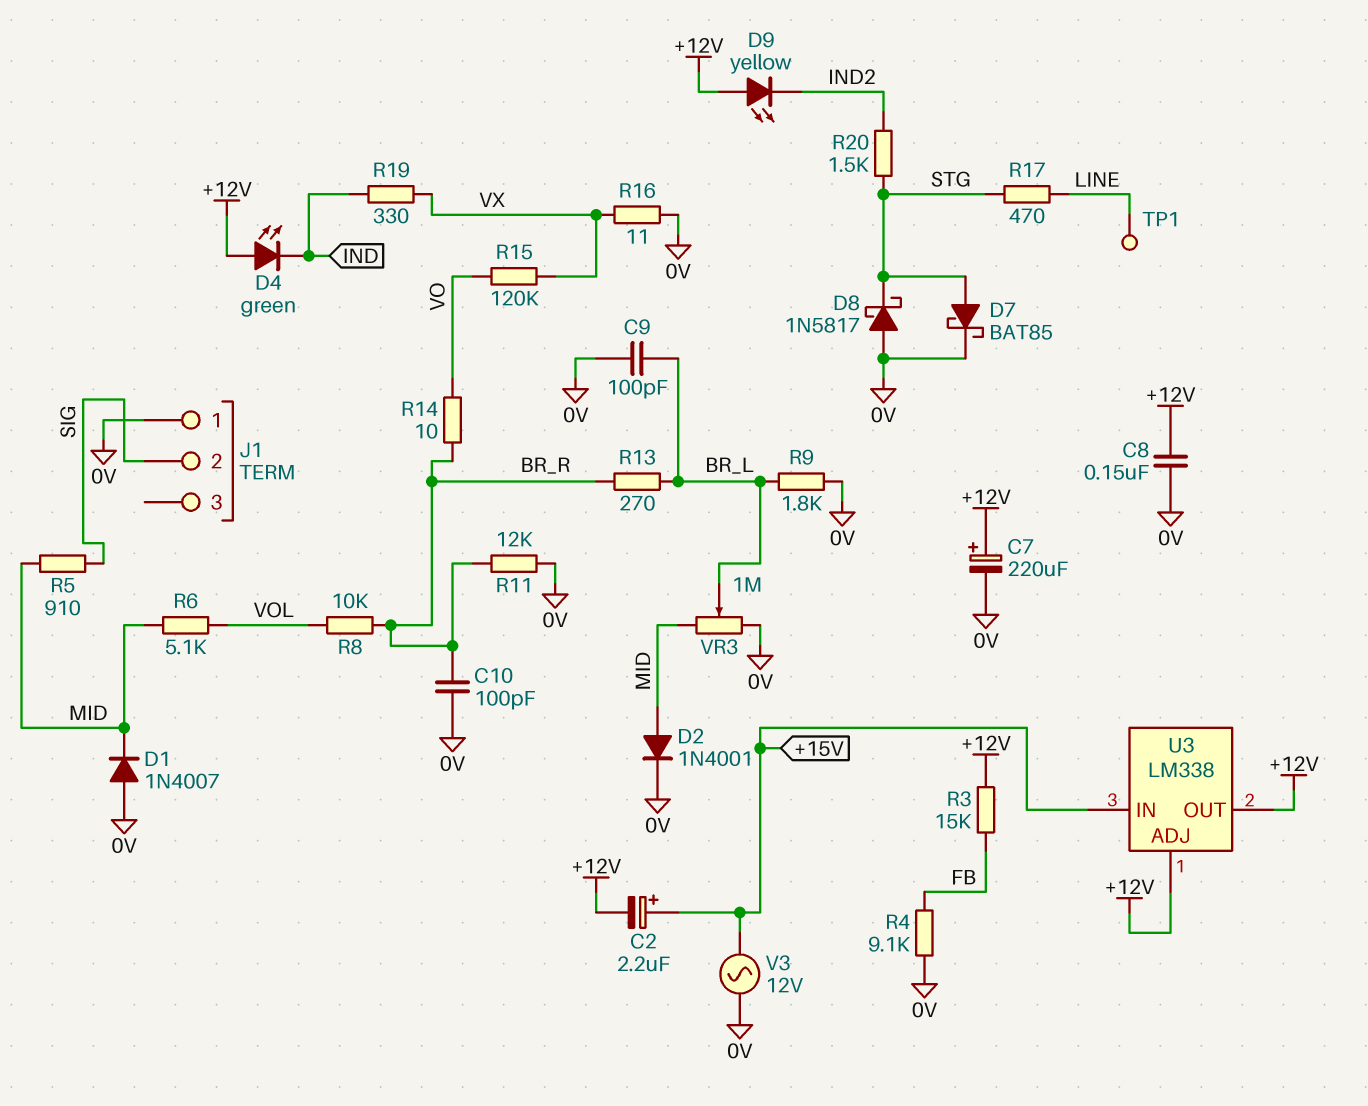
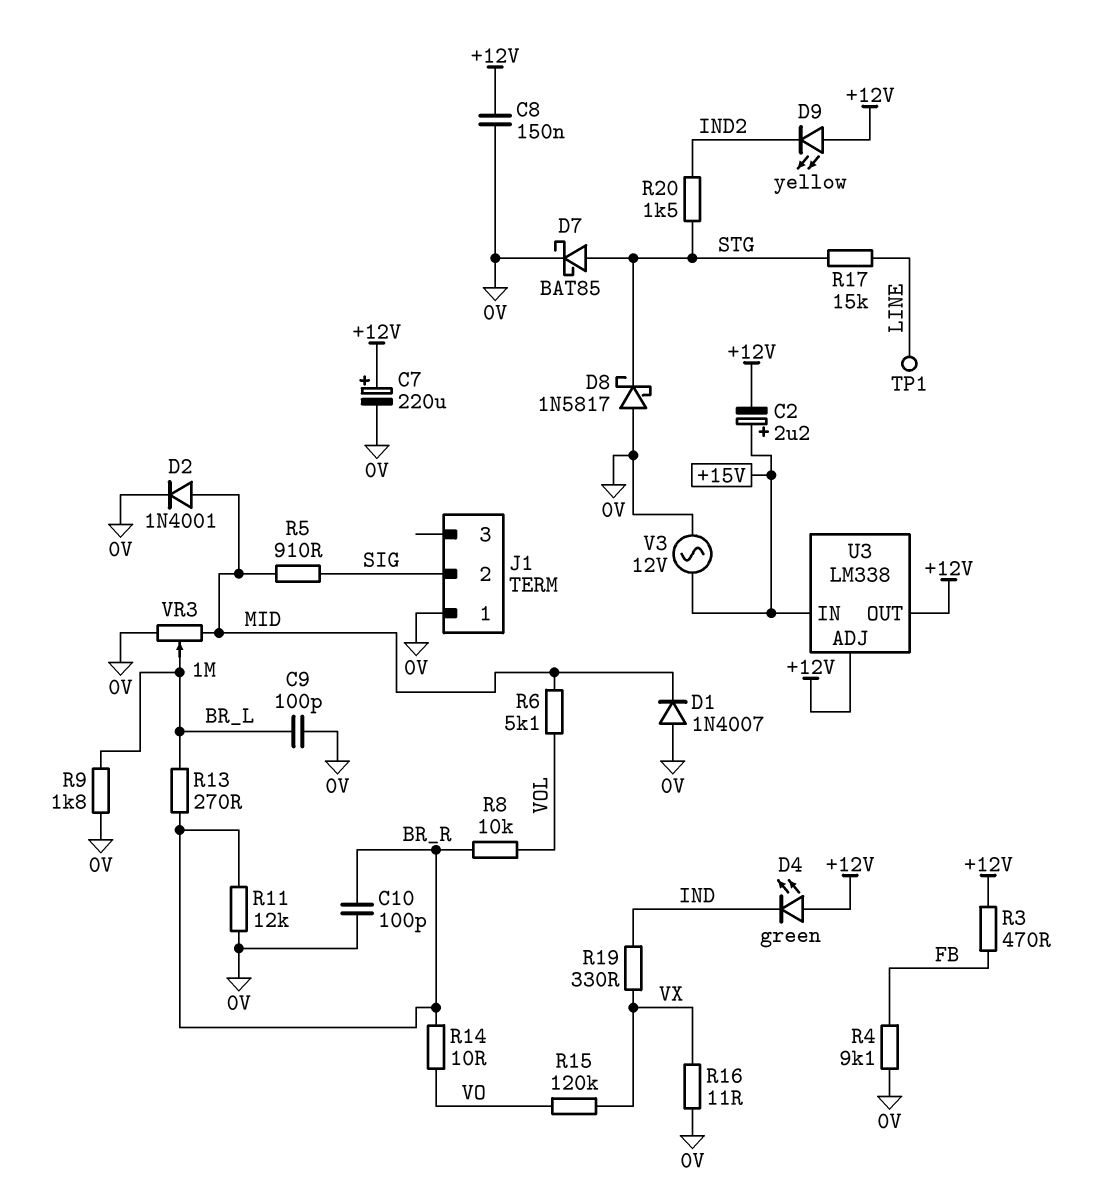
R3: 15k (+12V, FB) -> 470 (+12V, FB)
R17: 470 (LINE, STG) -> 15k (LINE, STG)

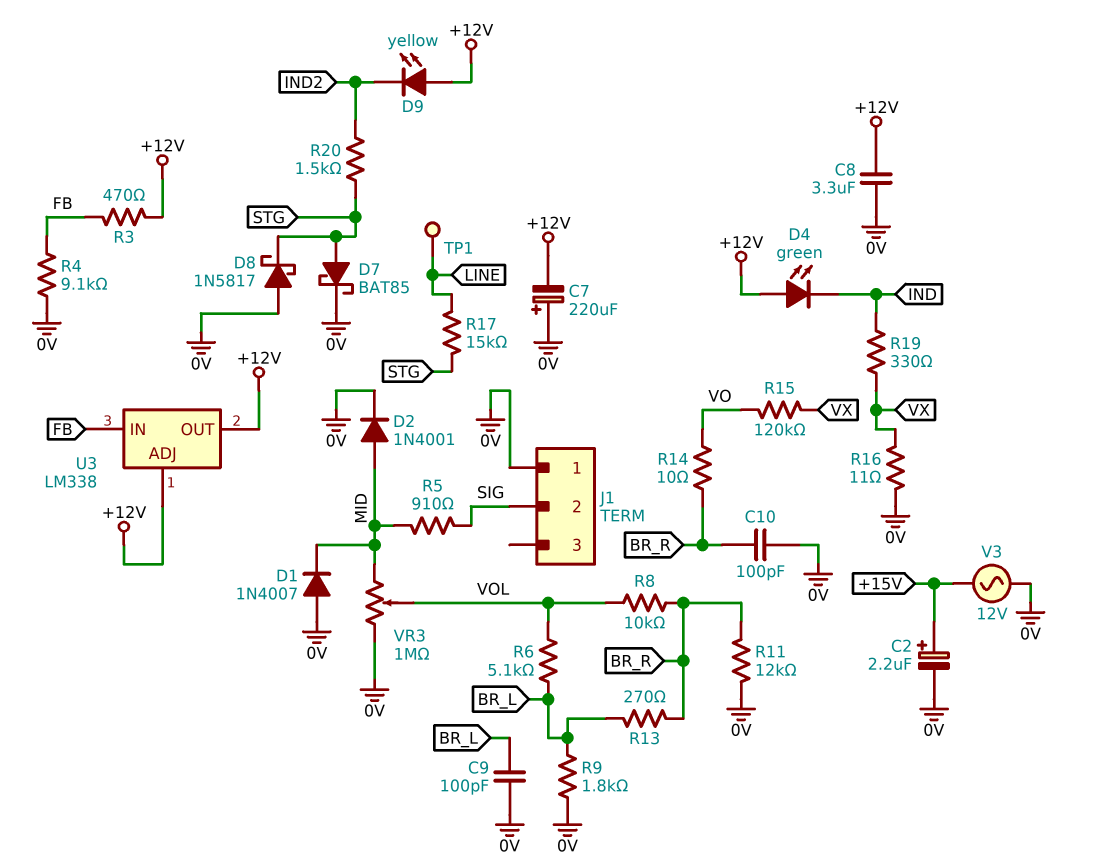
C2: 2.2uF (plus +15V, minus +12V) -> 2.2uF (plus +15V, minus 0V)
C7: 220uF (plus +12V, minus 0V) -> 220uF (plus 0V, minus +12V)
C8: 150nF (+12V, 0V) -> 3.3uF (+12V, 0V)
R6: 5.1k (MID, VOL) -> 5.1k (BR_L, VOL)
U3 pin IN: +15V -> FB
VR3: 1M (0V, MID, wiper BR_L) -> 1M (0V, MID, wiper VOL)

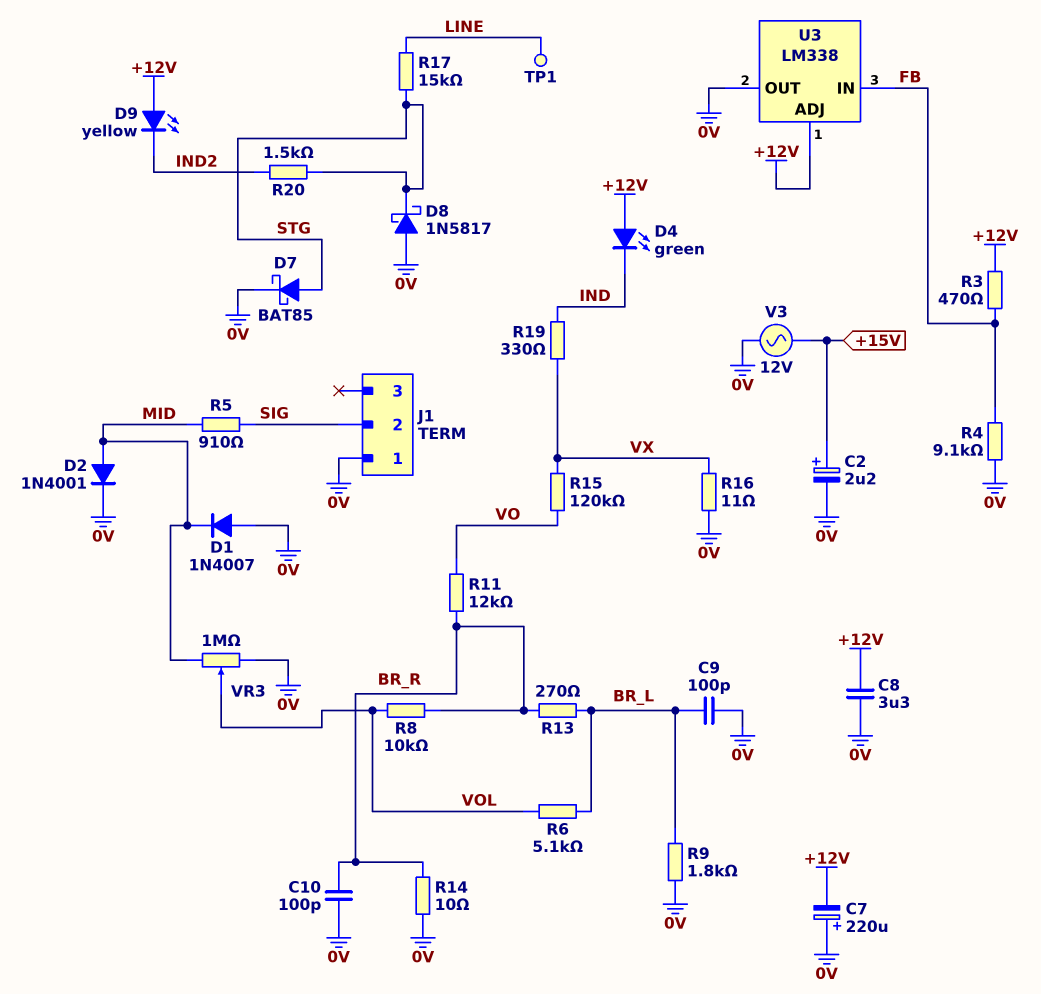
R11: 12k (0V, BR_R) -> 12k (BR_R, VO)
R14: 10 (BR_R, VO) -> 10 (0V, BR_R)
U3 pin OUT: +12V -> 0V

